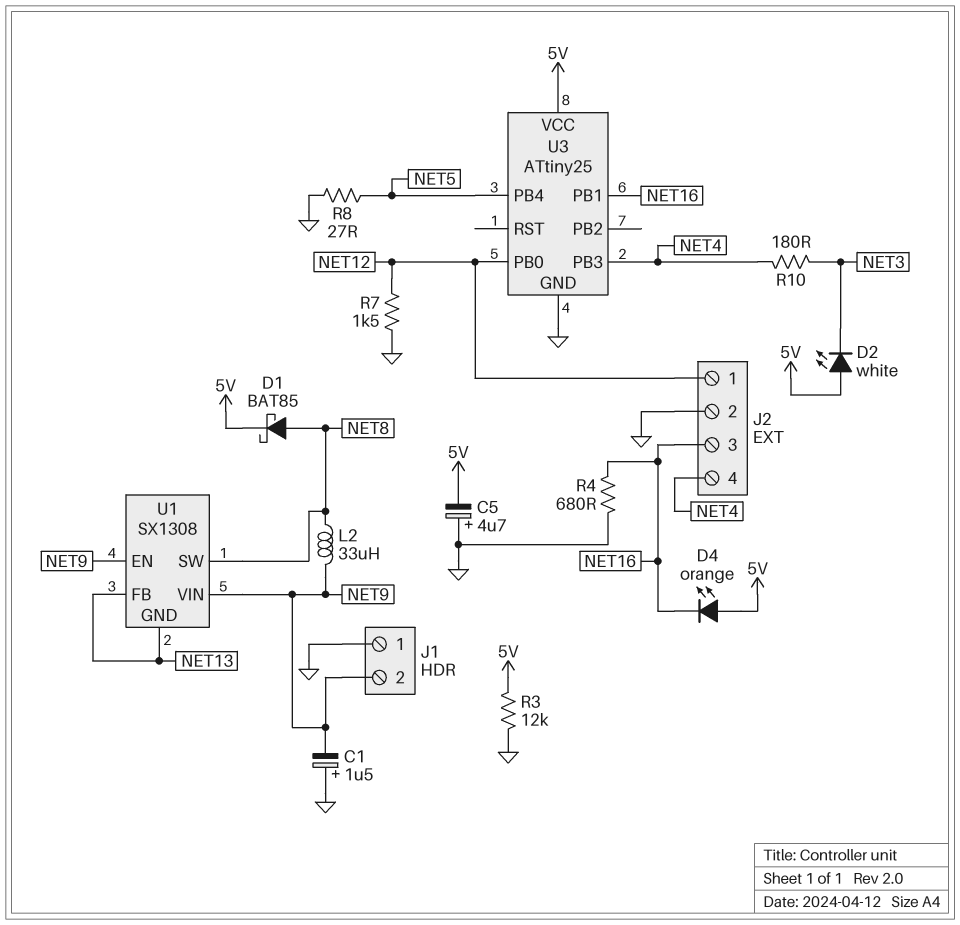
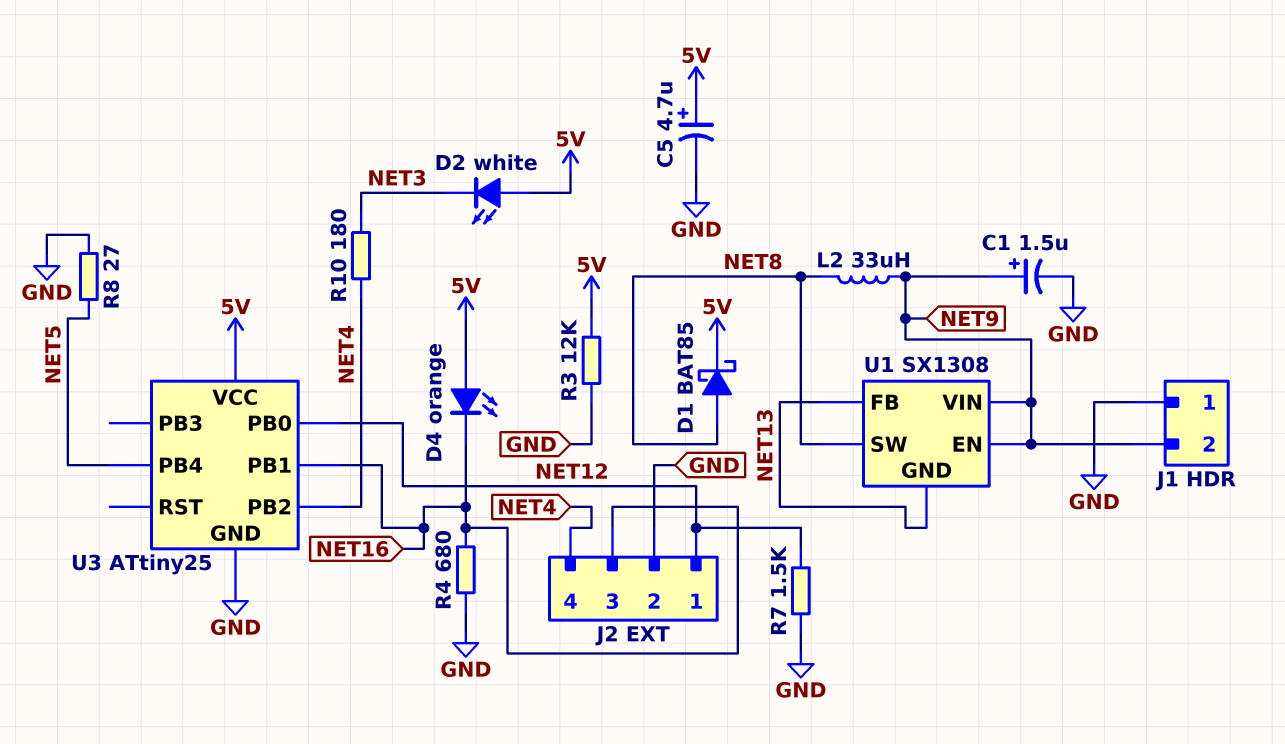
C1: 1.5uF (plus GND, minus NET9) -> 1.5uF (plus NET9, minus GND)
C5: 4.7uF (plus GND, minus 5V) -> 4.7uF (plus 5V, minus GND)
U3 pin PB2: none -> NET4
U3 pin PB3: NET4 -> none

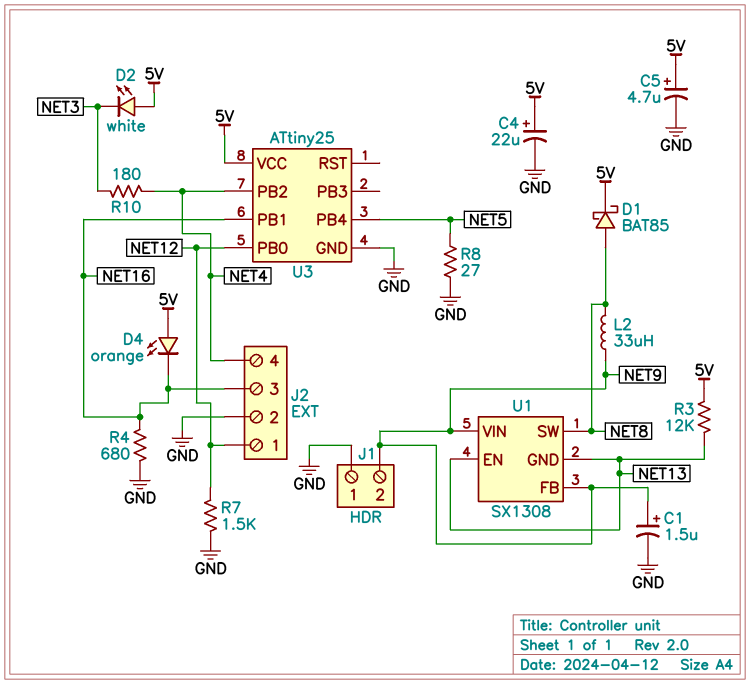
C4: none -> 22uF (plus 5V, minus GND)
R3: 12k (5V, GND) -> 12k (5V, NET13)
U1 pin EN: NET9 -> NET13
U1 pin FB: NET13 -> NET9

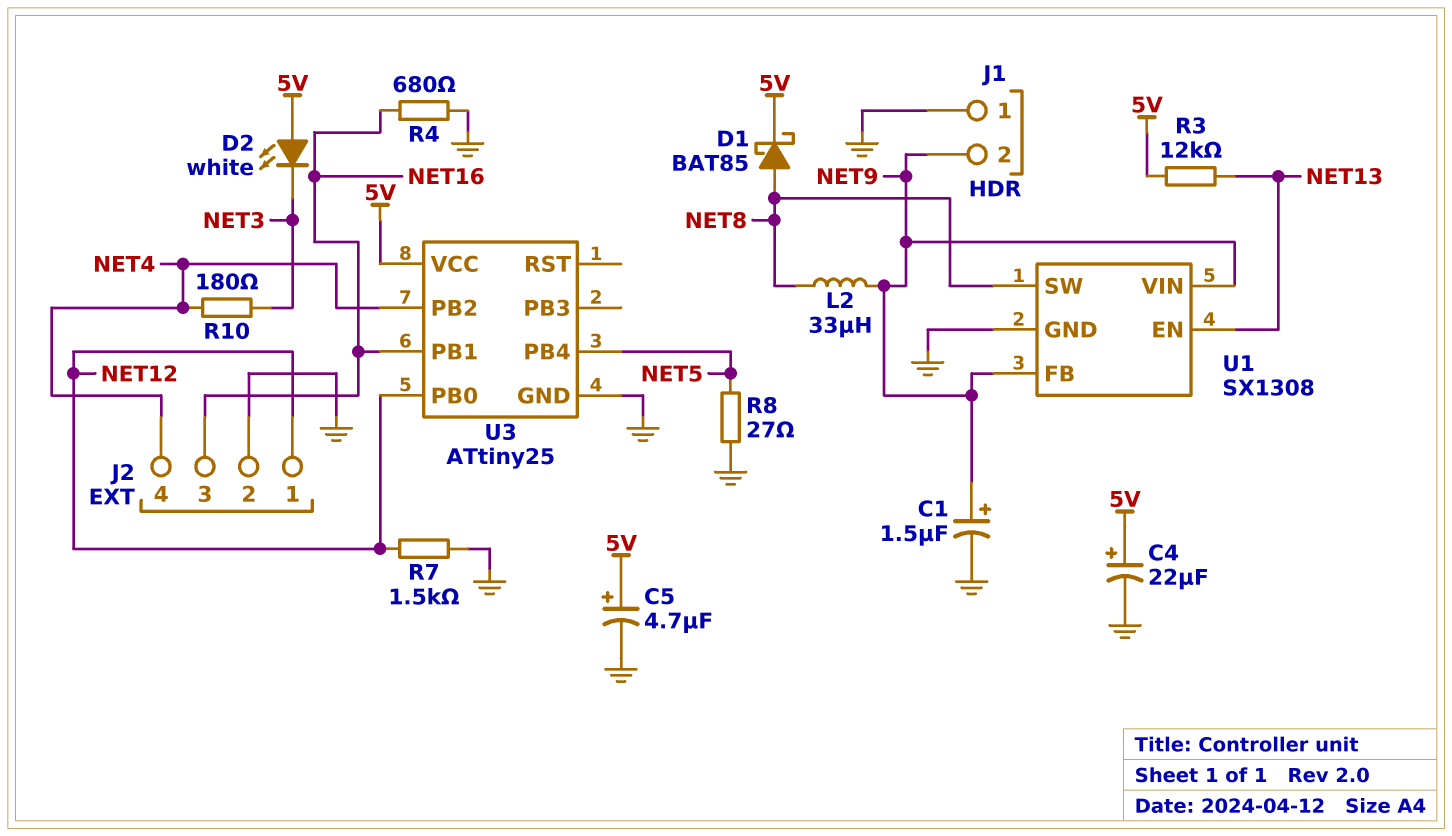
D4: LED orange (A 5V, K NET16) -> none
U1 pin GND: NET13 -> GND

